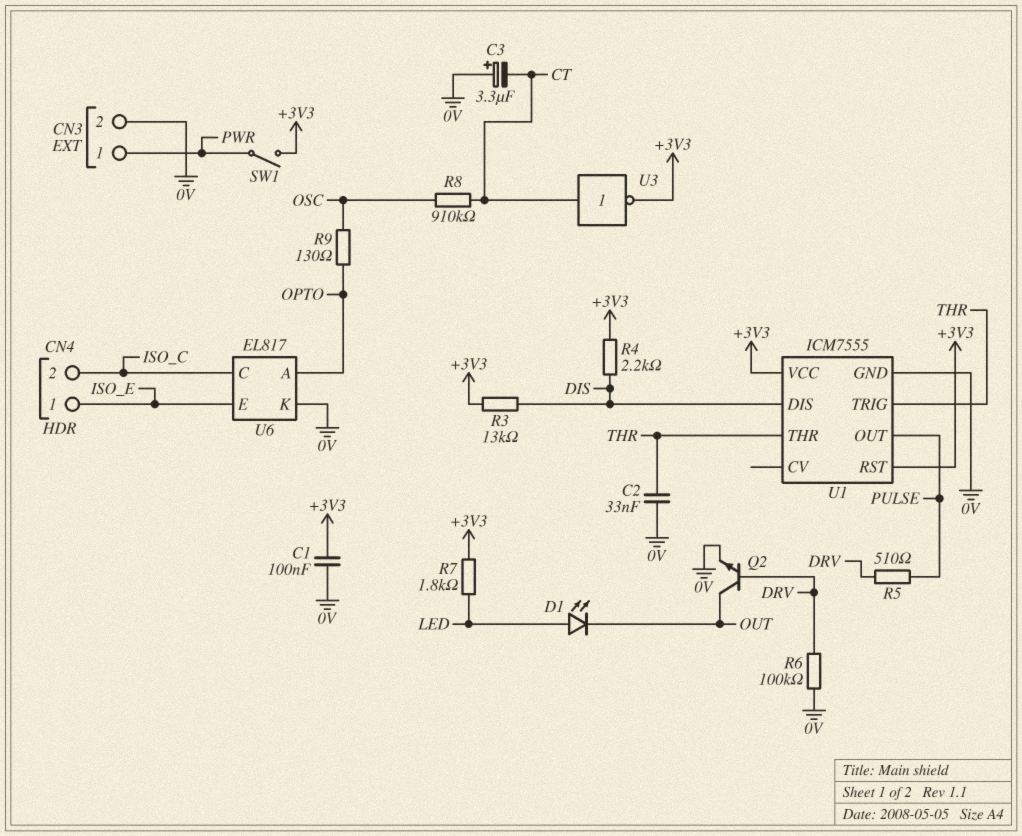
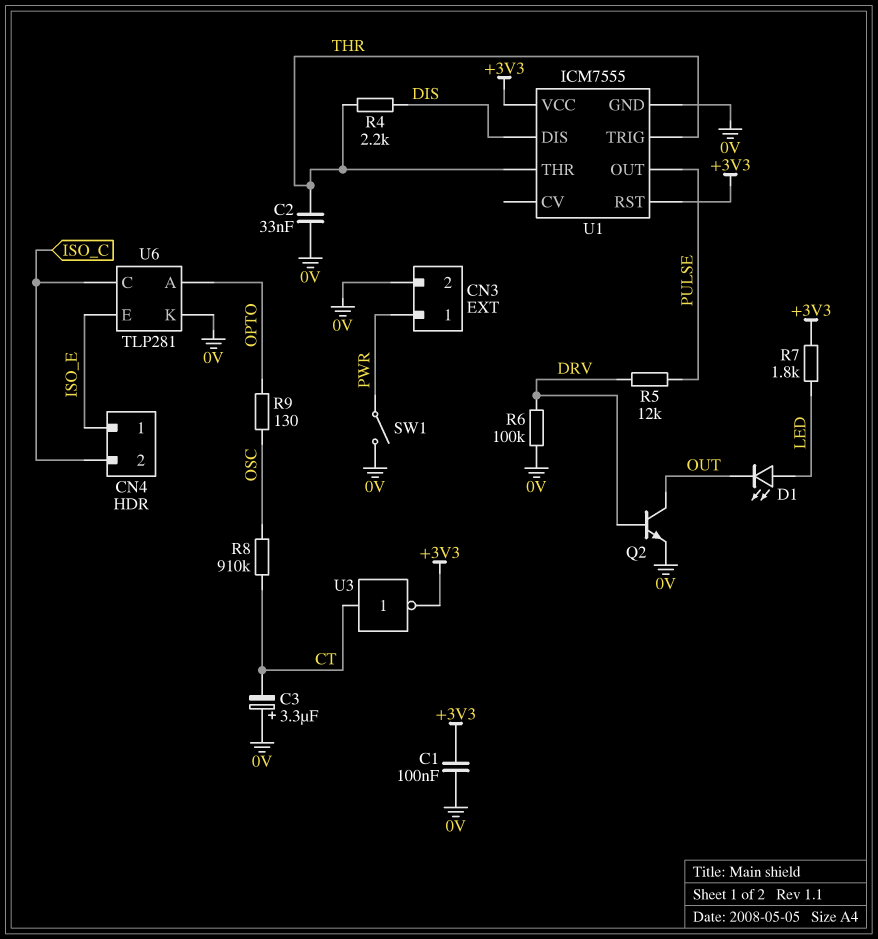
R3: 13k (+3V3, DIS) -> none
R4: 2.2k (+3V3, DIS) -> 2.2k (DIS, THR)
R5: 510 (DRV, PULSE) -> 12k (DRV, PULSE)
SW1: switch (+3V3, PWR) -> switch (0V, PWR)
U6: EL817 -> TLP281

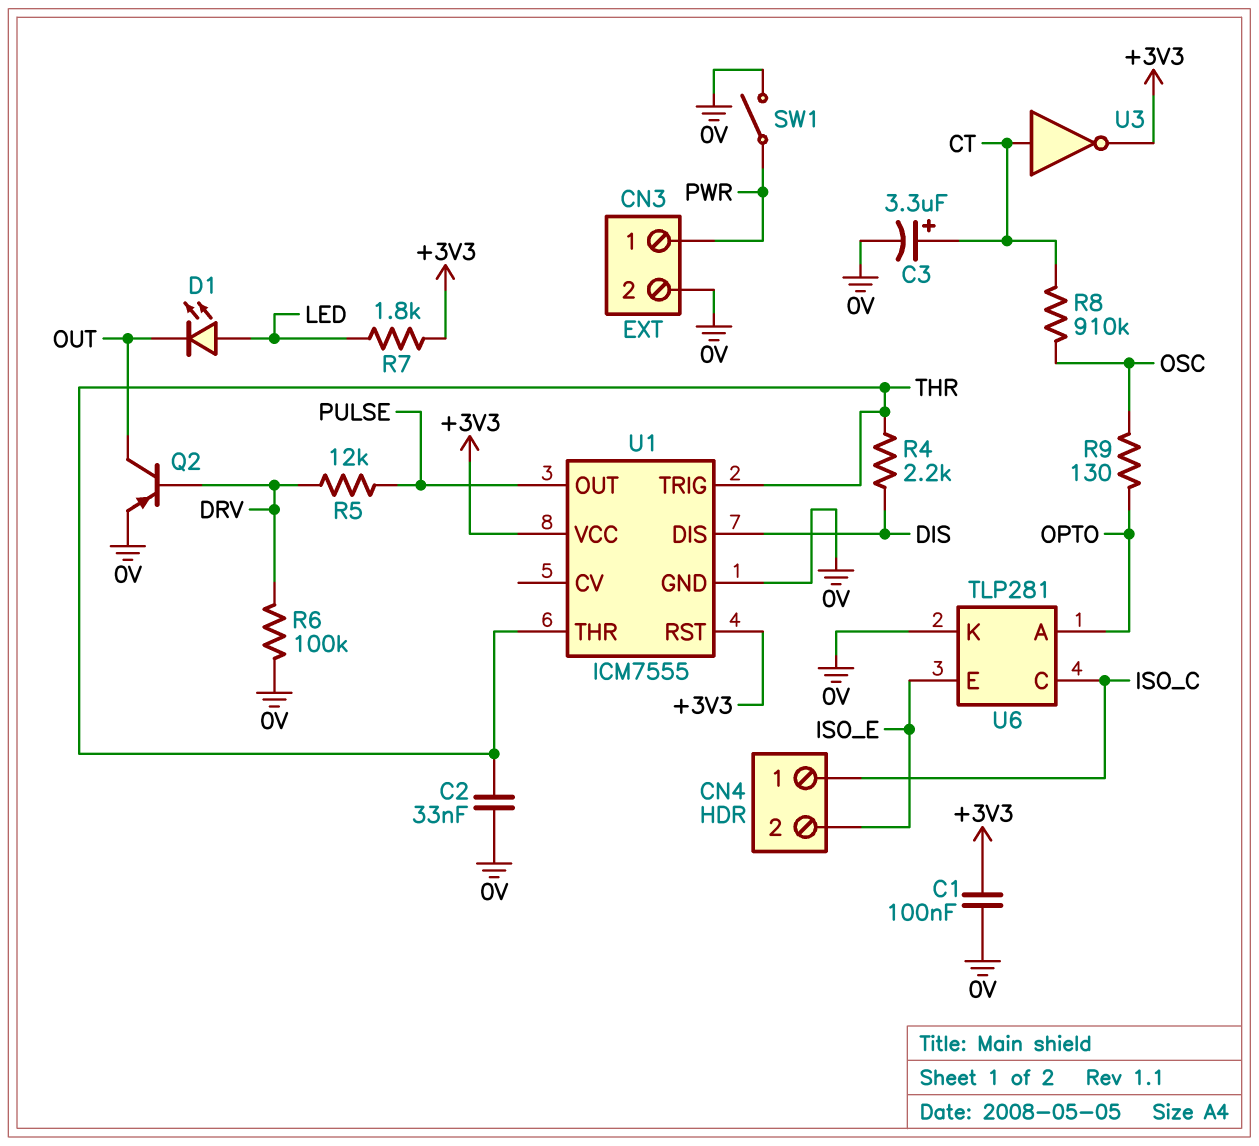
C3: 3.3uF (plus 0V, minus CT) -> 3.3uF (plus CT, minus 0V)
CN4 pin 1: ISO_E -> ISO_C
CN4 pin 2: ISO_C -> ISO_E
Q2: NPN (B DRV, C OUT, E 0V) -> PNP (B DRV, C OUT, E 0V)

